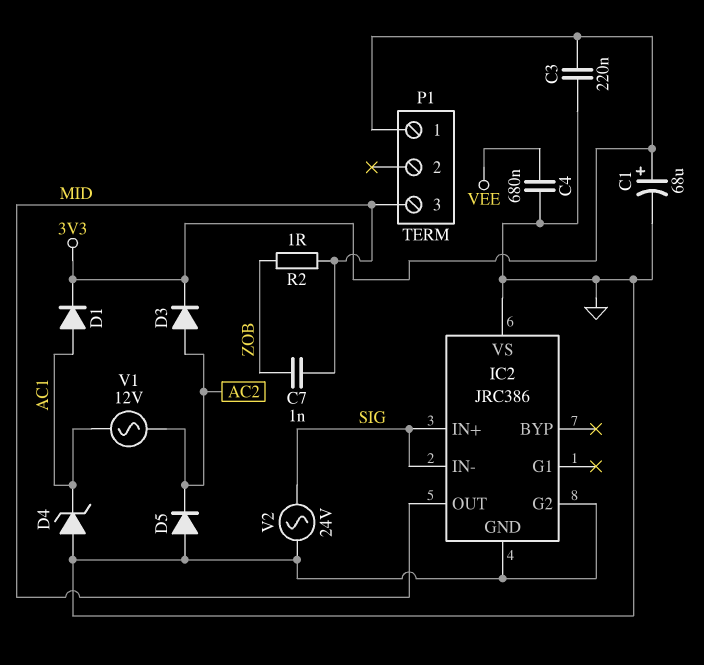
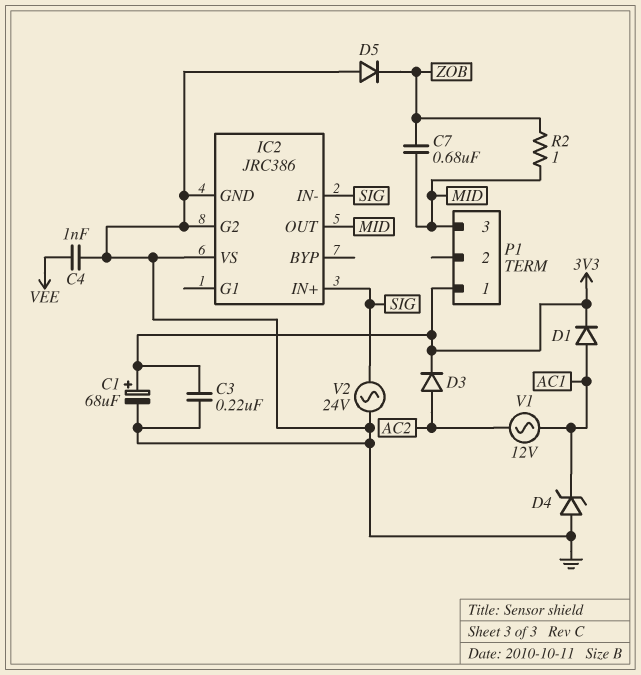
C4: 680nF (GND, VEE) -> 1nF (GND, VEE)
C7: 1nF (MID, ZOB) -> 680nF (MID, ZOB)
D5: diode (A GND, K AC2) -> diode (A GND, K ZOB)

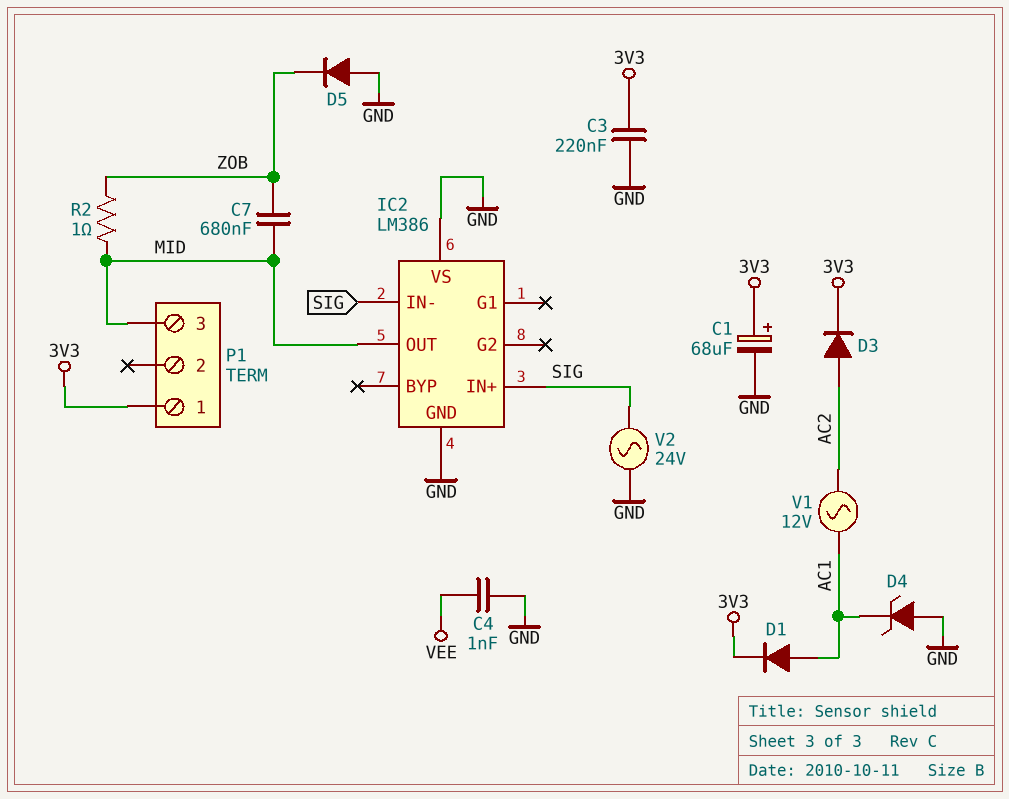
IC2: JRC386 -> LM386
IC2 pin G2: GND -> none

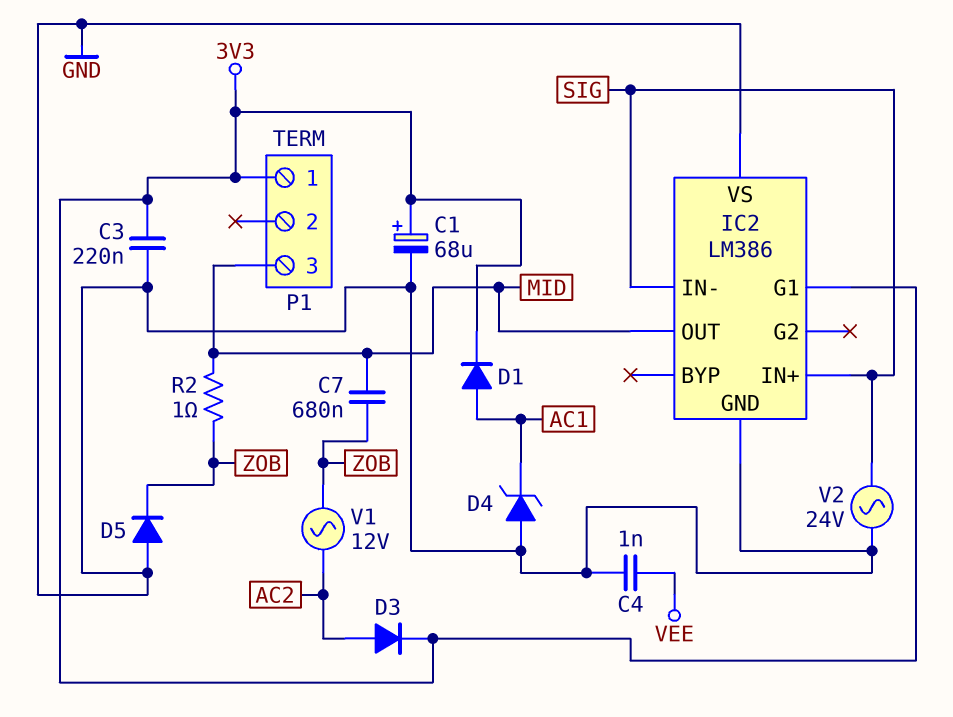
IC2 pin G1: none -> 3V3
V1: AC 12V (AC1, AC2) -> AC 12V (AC2, ZOB)

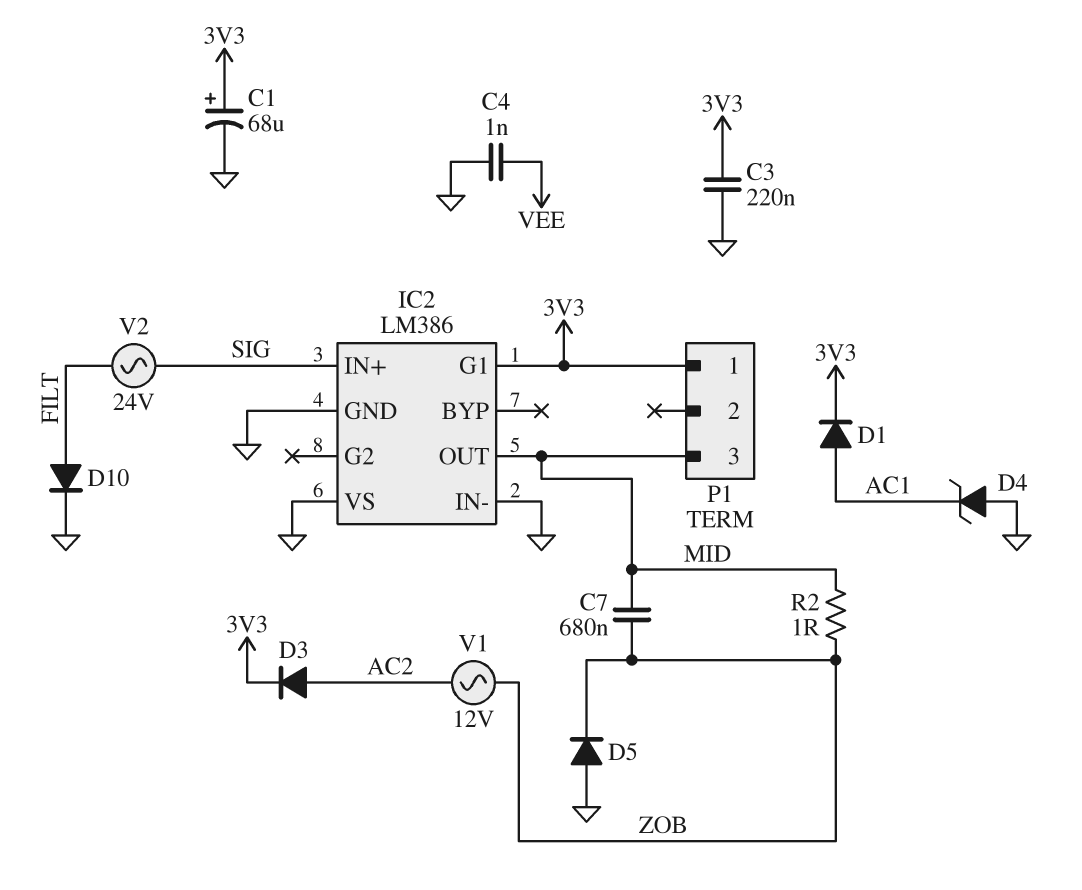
D10: none -> diode (A FILT, K GND)
IC2 pin IN-: SIG -> GND
V2: AC 24V (GND, SIG) -> AC 24V (FILT, SIG)

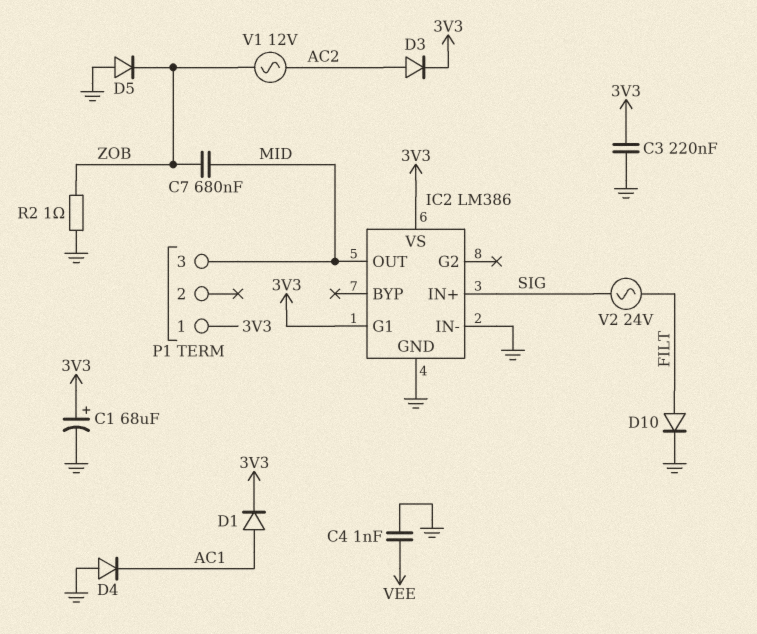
D4: zener (A GND, K AC1) -> diode (A GND, K AC1)
IC2 pin VS: GND -> 3V3
R2: 1 (MID, ZOB) -> 1 (GND, ZOB)

